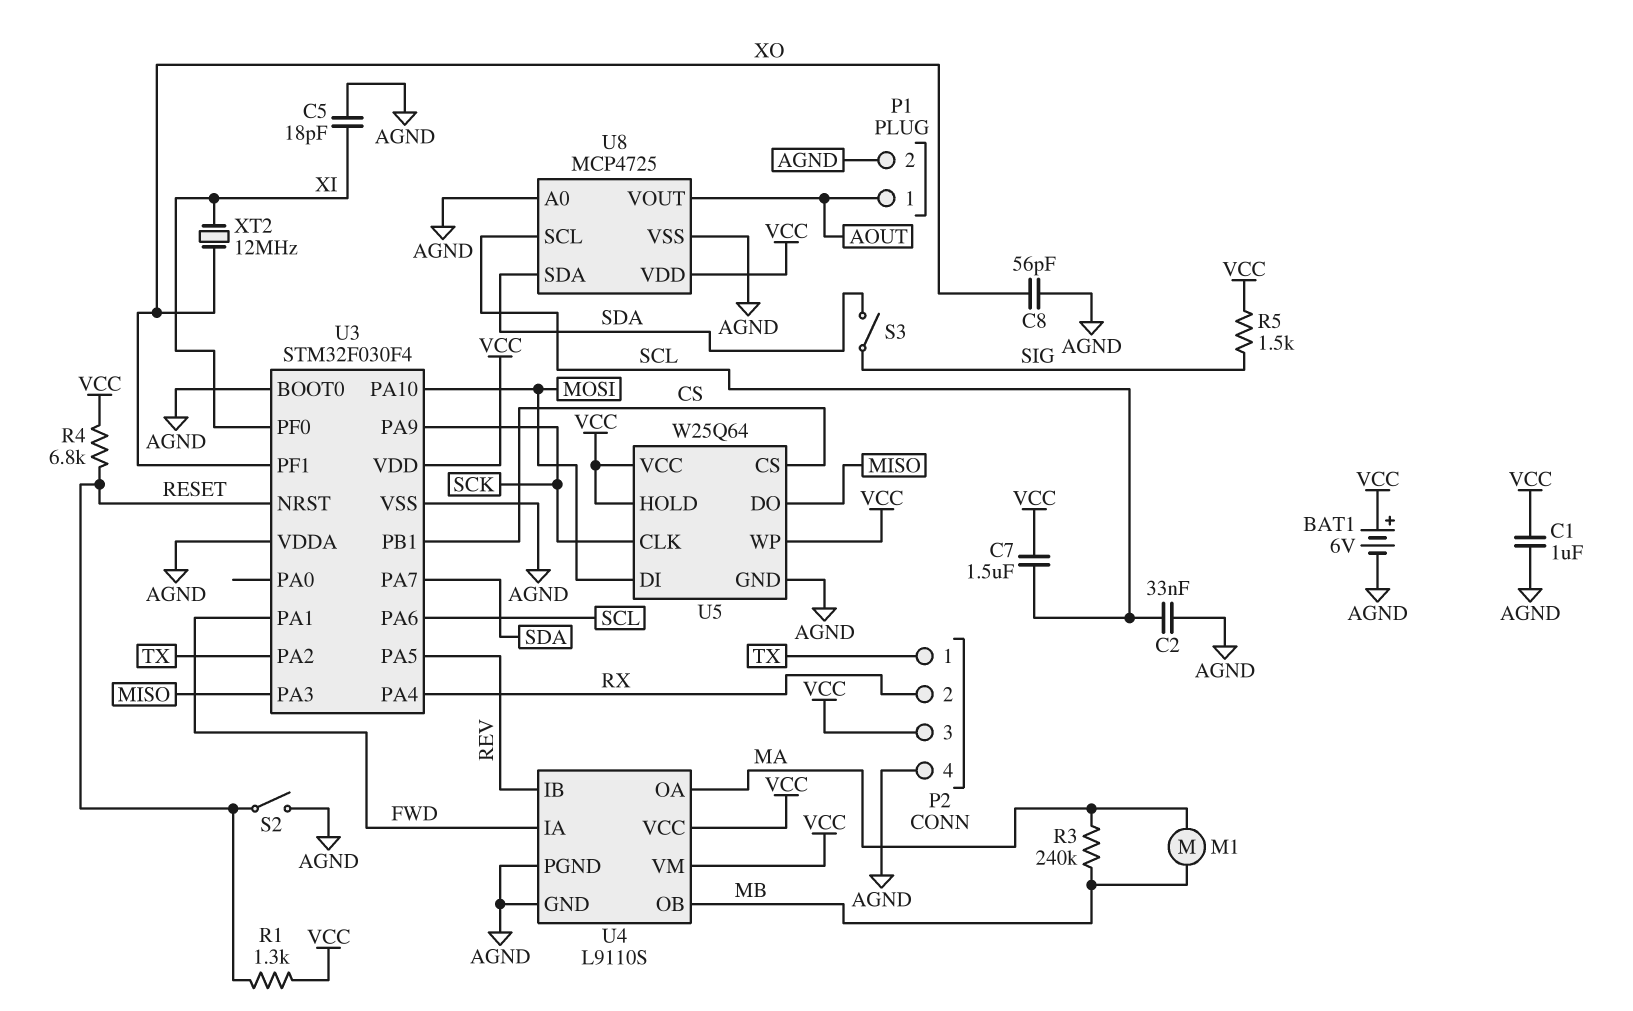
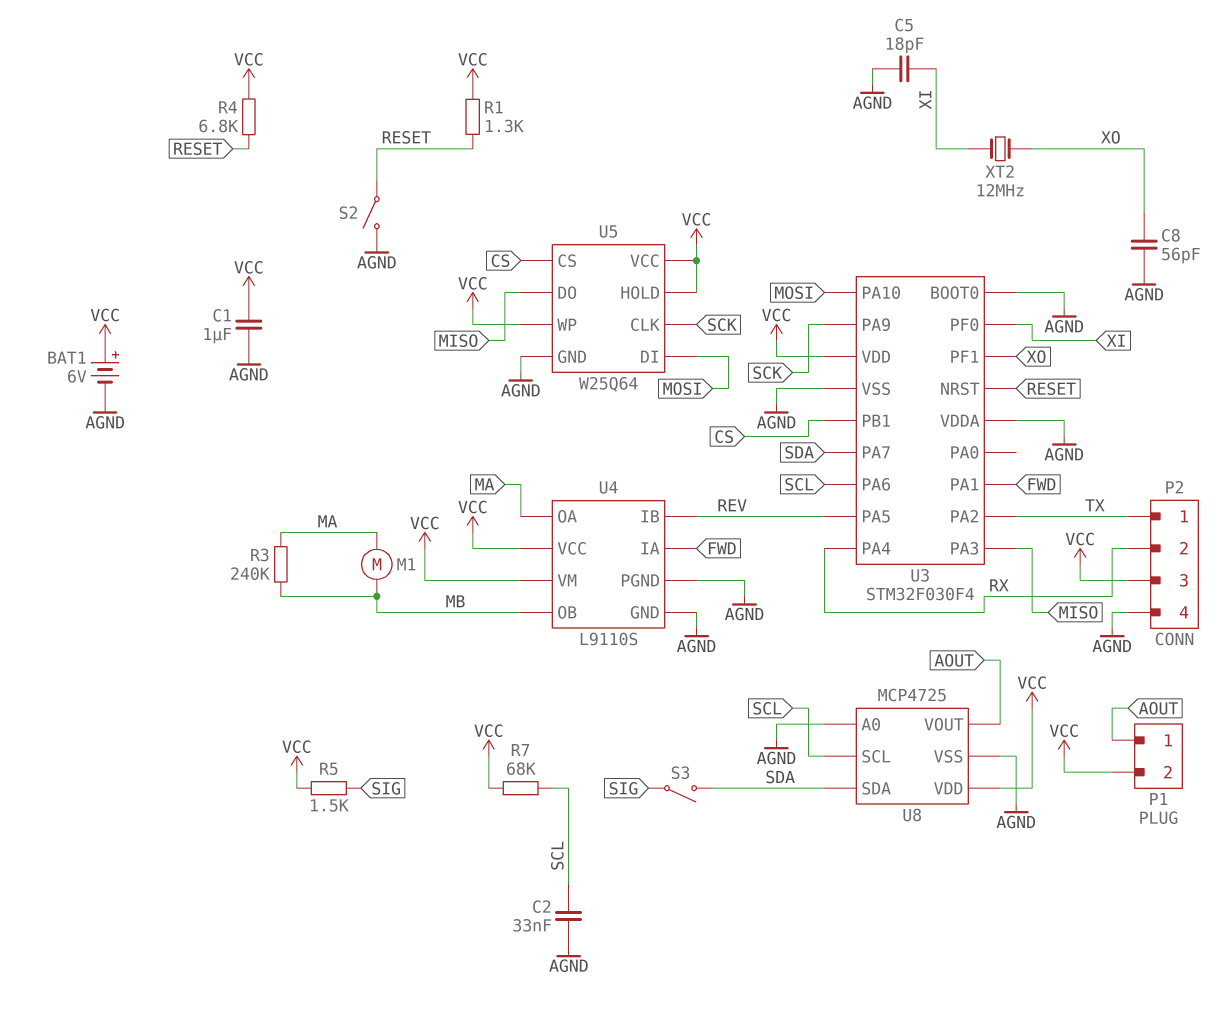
C7: 1.5uF (SCL, VCC) -> none
P1 pin 2: AGND -> VCC
R7: none -> 68k (SCL, VCC)

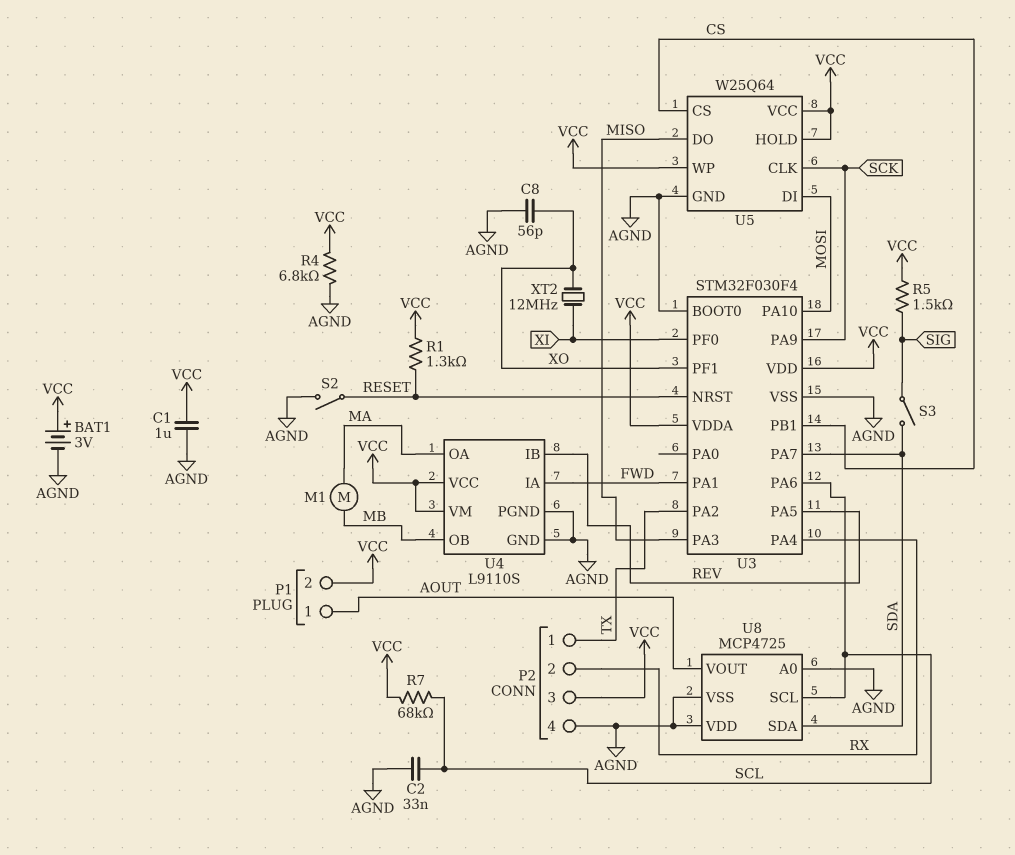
BAT1: 6V (plus VCC, minus AGND) -> 3V (plus VCC, minus AGND)
C5: 18pF (AGND, XI) -> none
R3: 240k (MA, MB) -> none
R4: 6.8k (RESET, VCC) -> 6.8k (AGND, VCC)
U3 pin VDDA: AGND -> VCC
U8 pin VDD: VCC -> AGND

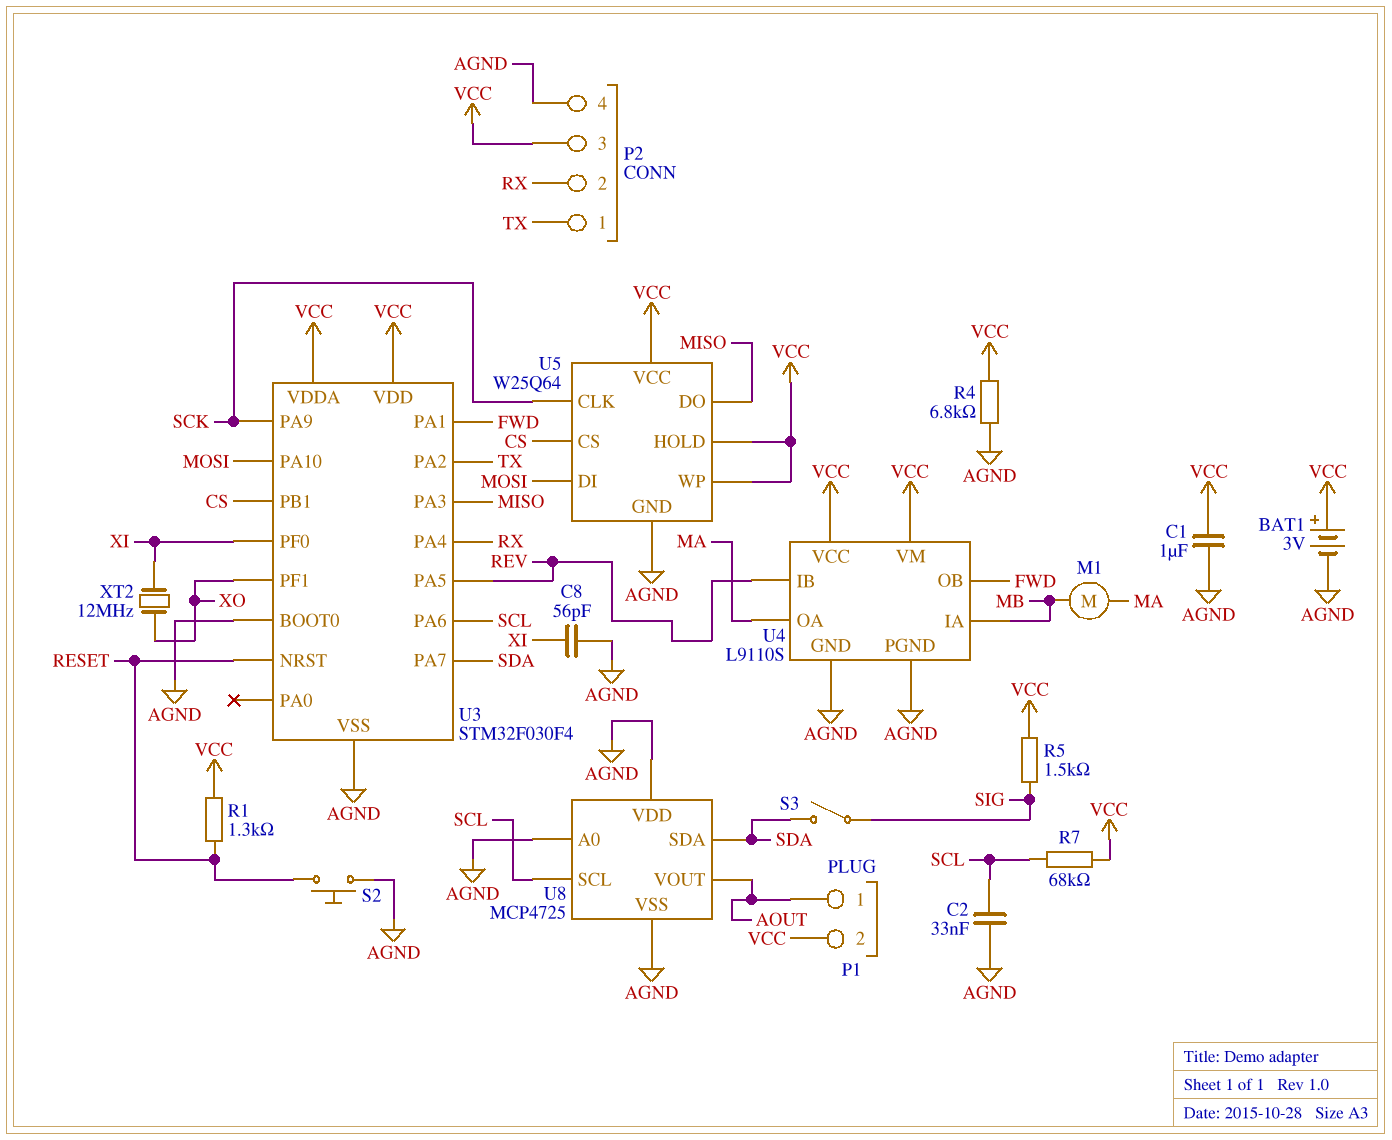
C8: 56pF (AGND, XO) -> 56pF (AGND, XI)
S2: switch (AGND, RESET) -> button (AGND, RESET)
U4 pin IA: FWD -> MB
U4 pin OB: MB -> FWD

